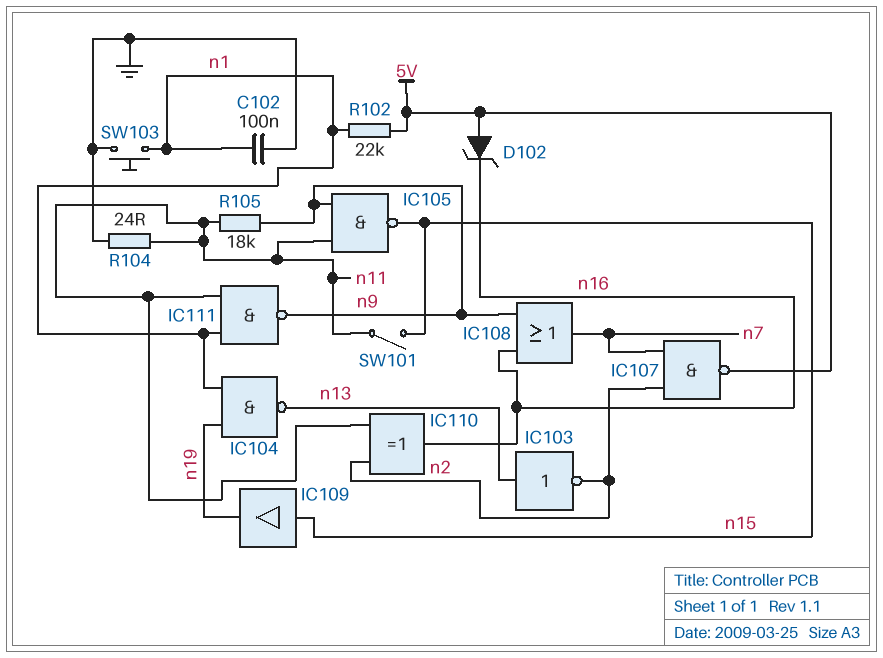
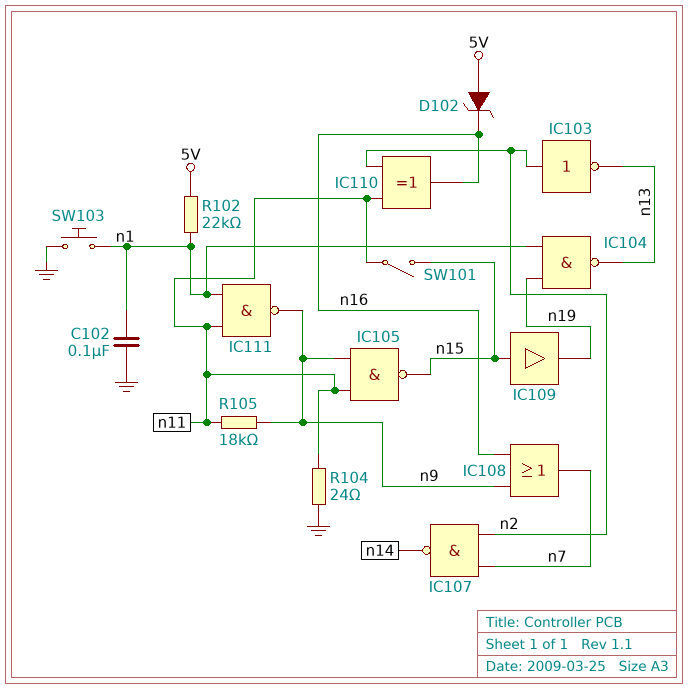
IC103: NOT (in n13, out n2) -> NOT (in n2, out n13)
IC107: NAND (in n2, in n7, out 5V) -> NAND (in n2, in n7, out n14)

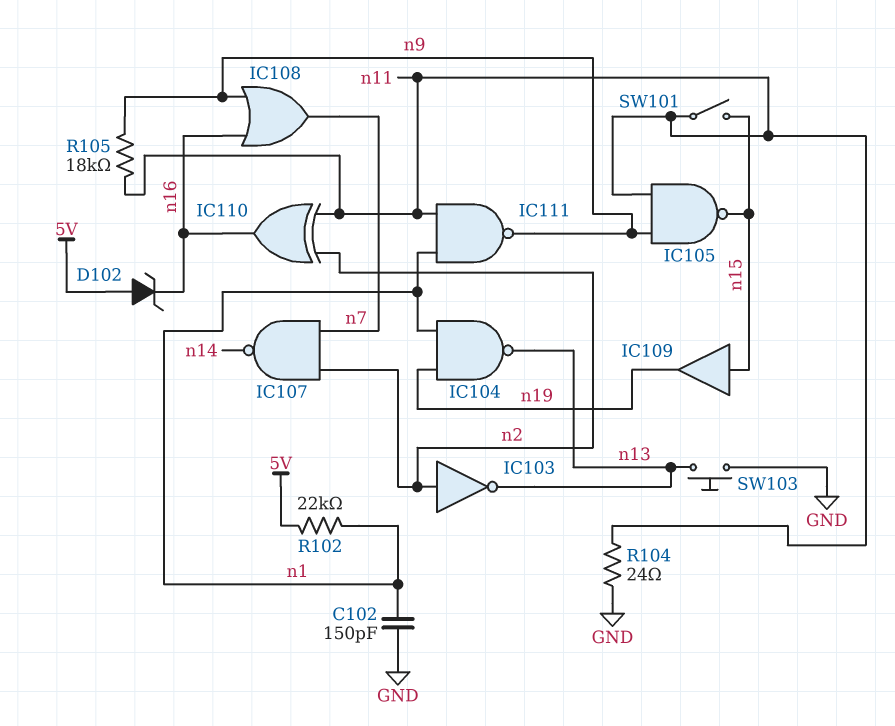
C102: 100nF (GND, n1) -> 150pF (GND, n1)
SW103: button (GND, n1) -> button (GND, n13)

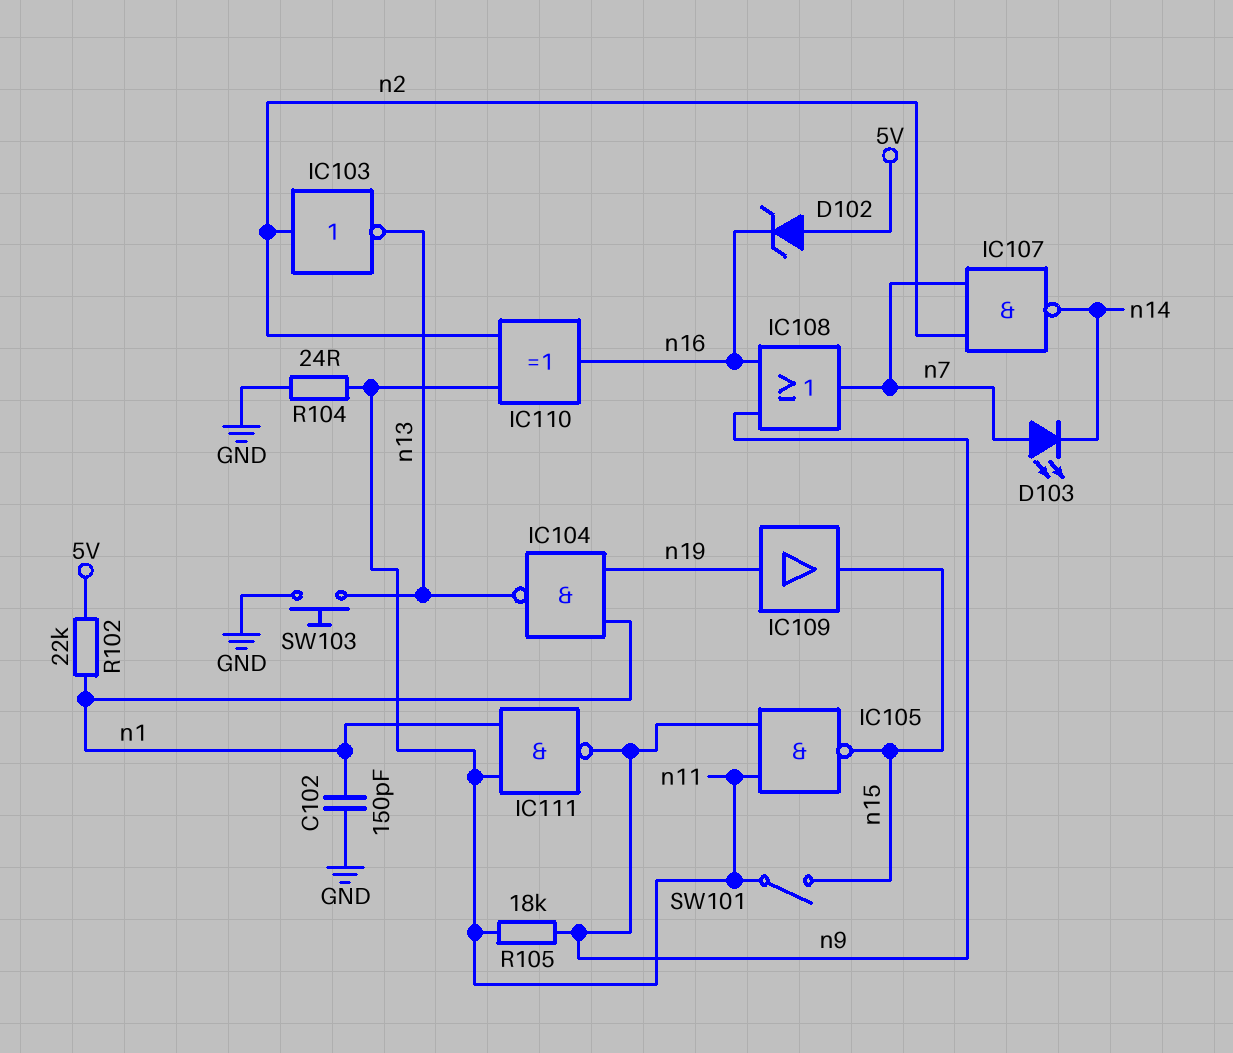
D103: none -> LED (A n7, K n14)
IC109: buffer (in n15, out n19) -> buffer (in n19, out n15)

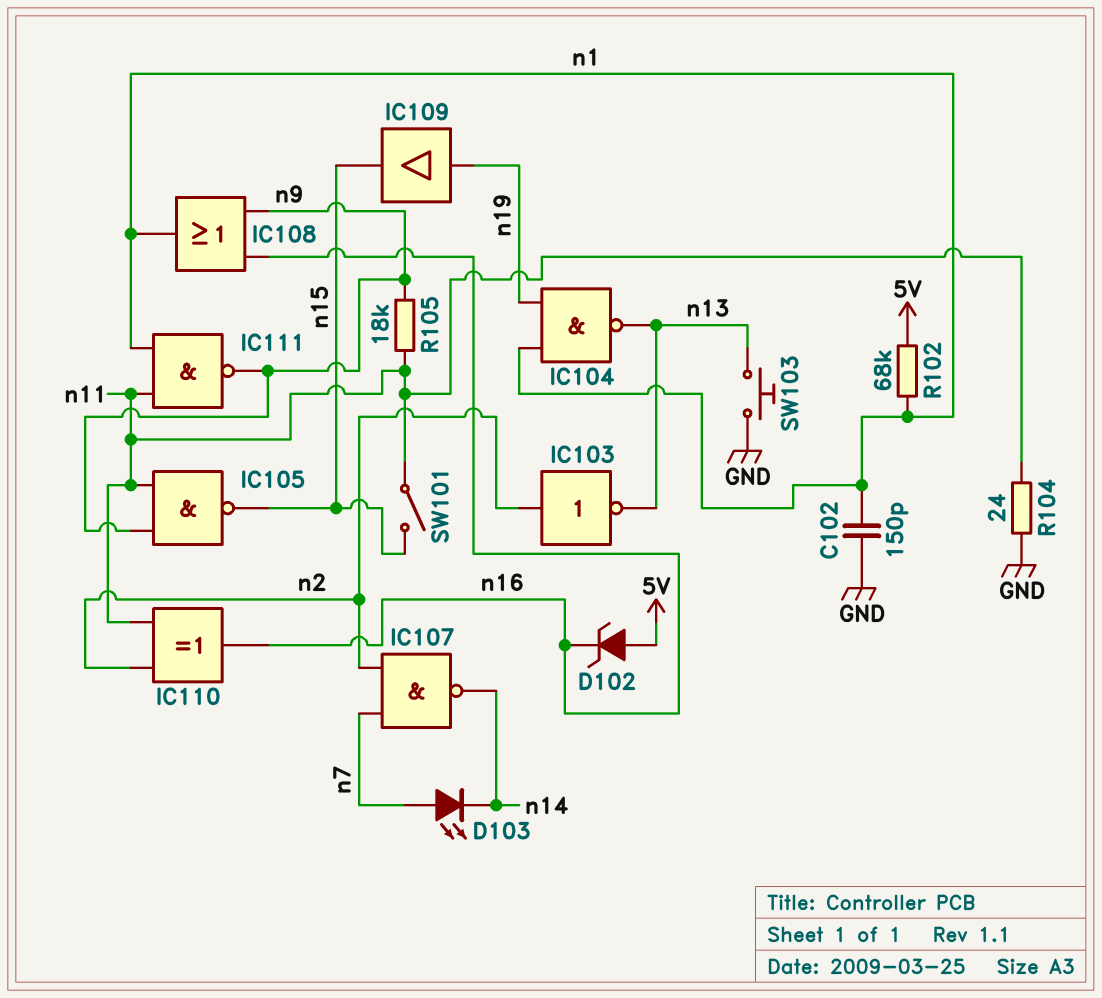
IC108: OR (in n9, in n16, out n7) -> OR (in n9, in n16, out n1)
R102: 22k (5V, n1) -> 68k (5V, n1)

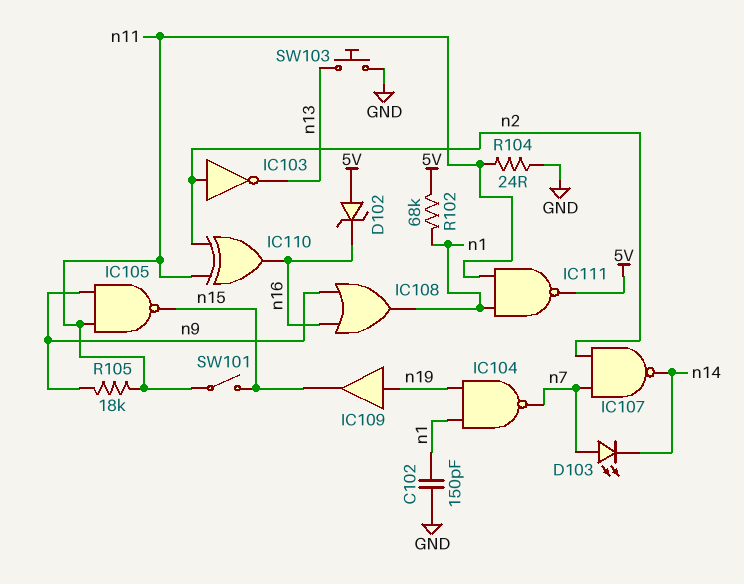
IC104: NAND (in n1, in n19, out n13) -> NAND (in n1, in n19, out n7)
IC111: NAND (in n1, in n11, out n9) -> NAND (in n1, in n11, out 5V)

